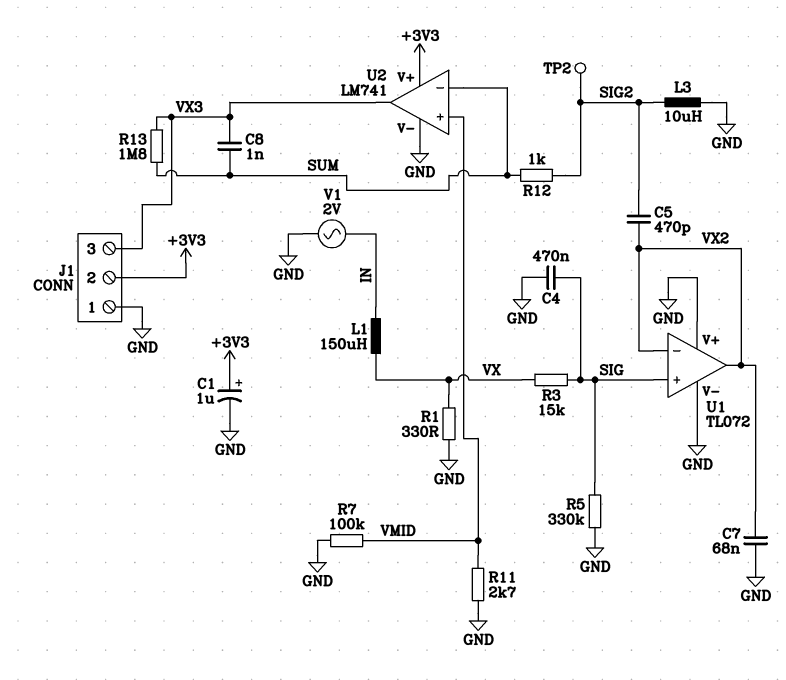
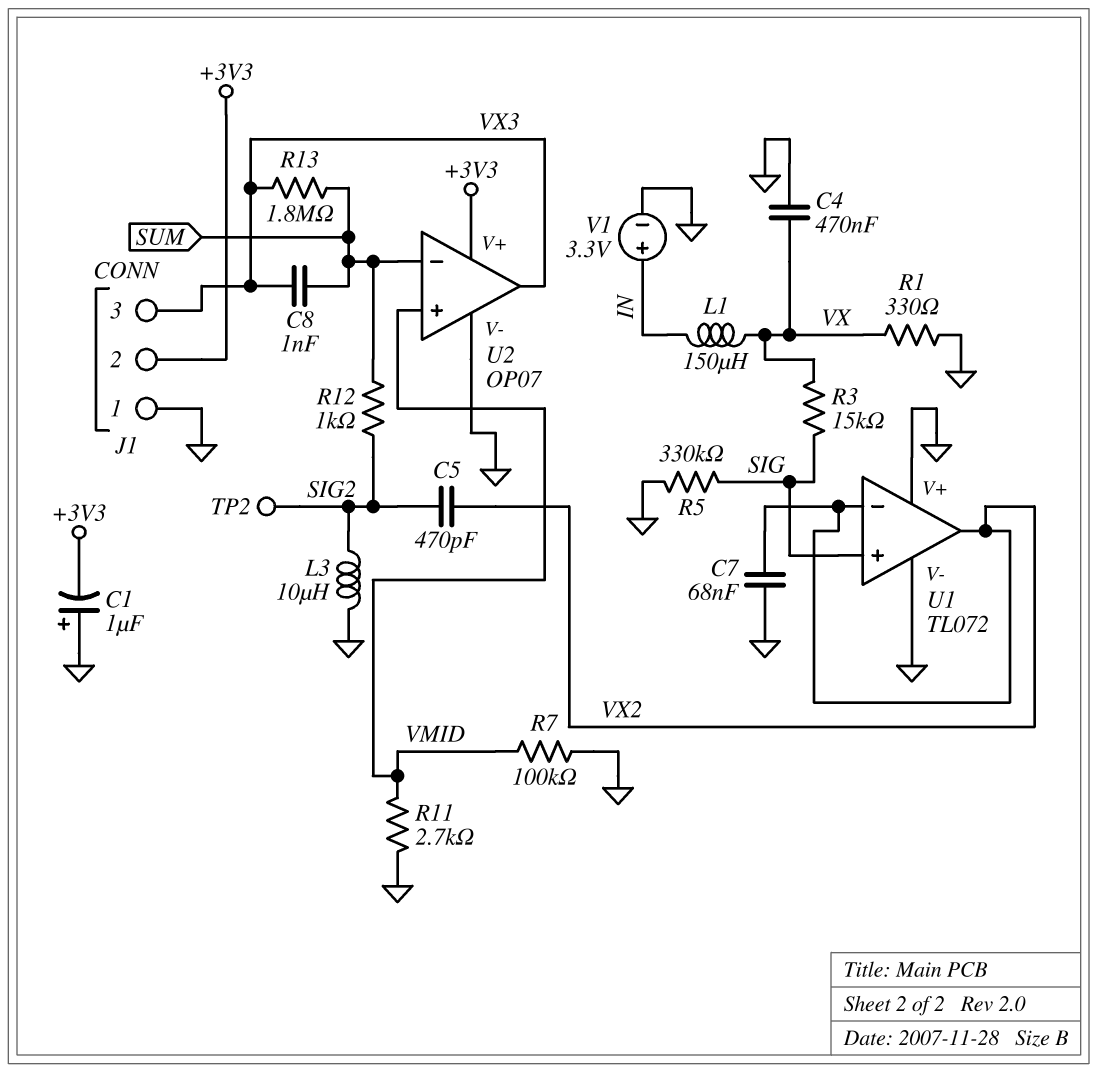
C1: 1uF (plus +3V3, minus GND) -> 1uF (plus GND, minus +3V3)
C4: 470nF (GND, SIG) -> 470nF (GND, VX)
U2: LM741 -> OP07
V1: AC 2V (GND, IN) -> 3.3V (plus IN, minus GND)

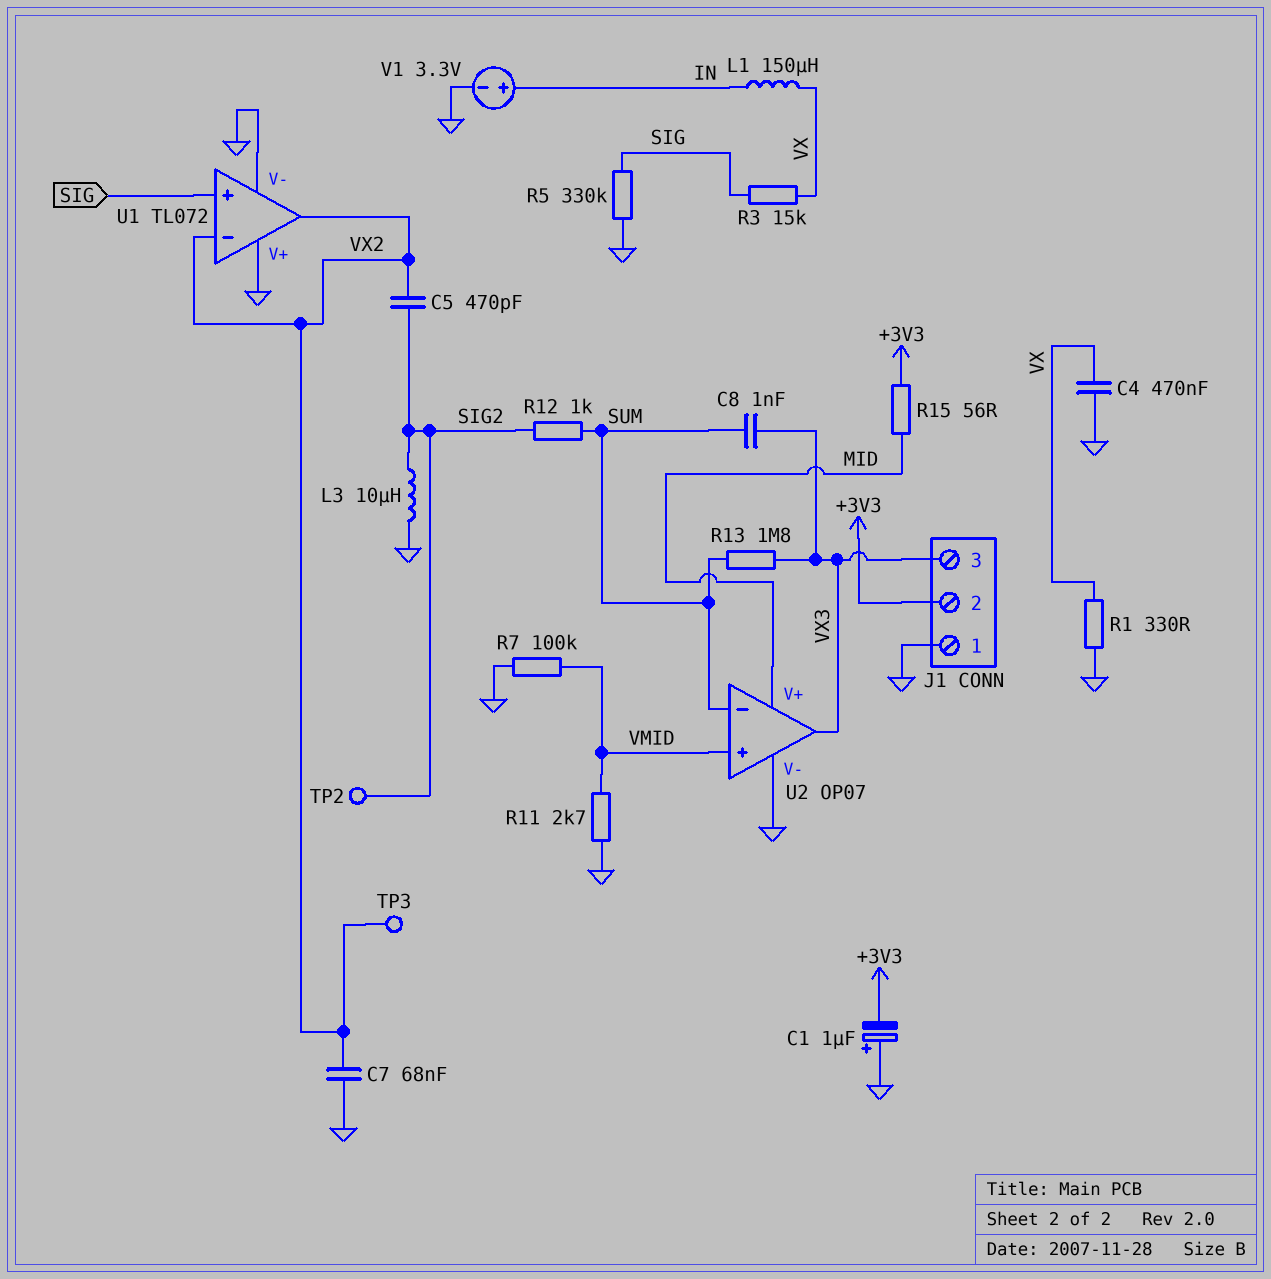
R15: none -> 56 (+3V3, MID)
TP3: none -> test point (VX2)
U2 pin V+: +3V3 -> MID

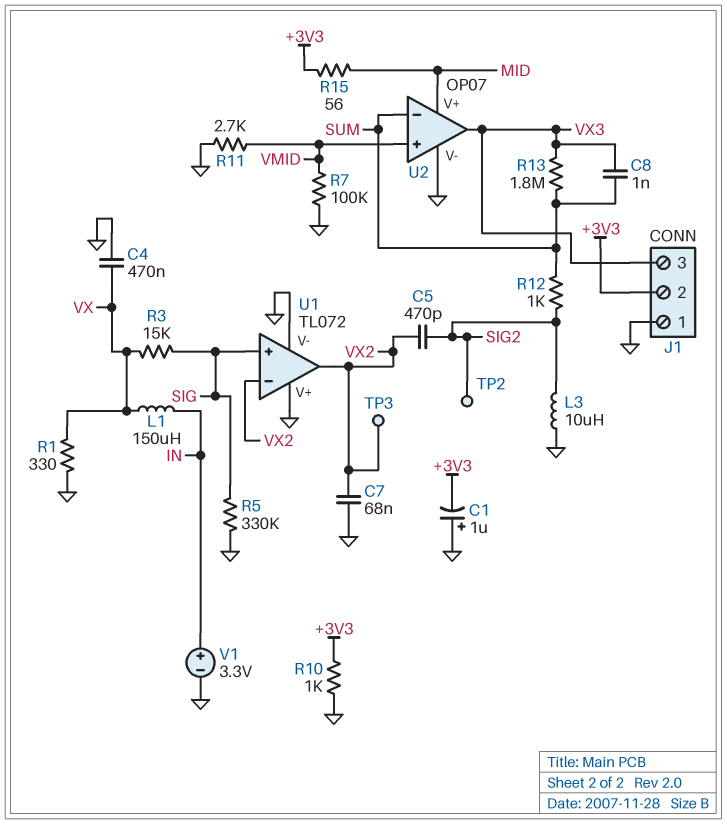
R10: none -> 1k (+3V3, GND)

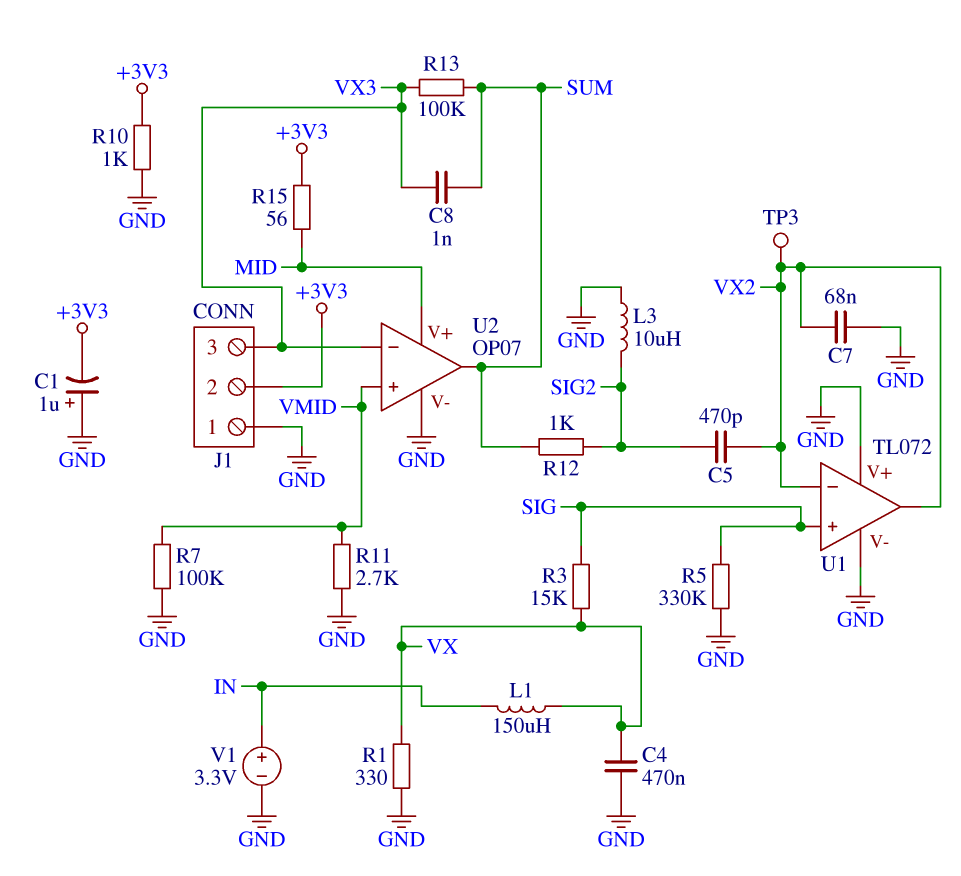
R13: 1.8M (SUM, VX3) -> 100k (SUM, VX3)
TP2: test point (SIG2) -> none
U2 pin in-: SUM -> VX3
U2 pin out: VX3 -> SUM

